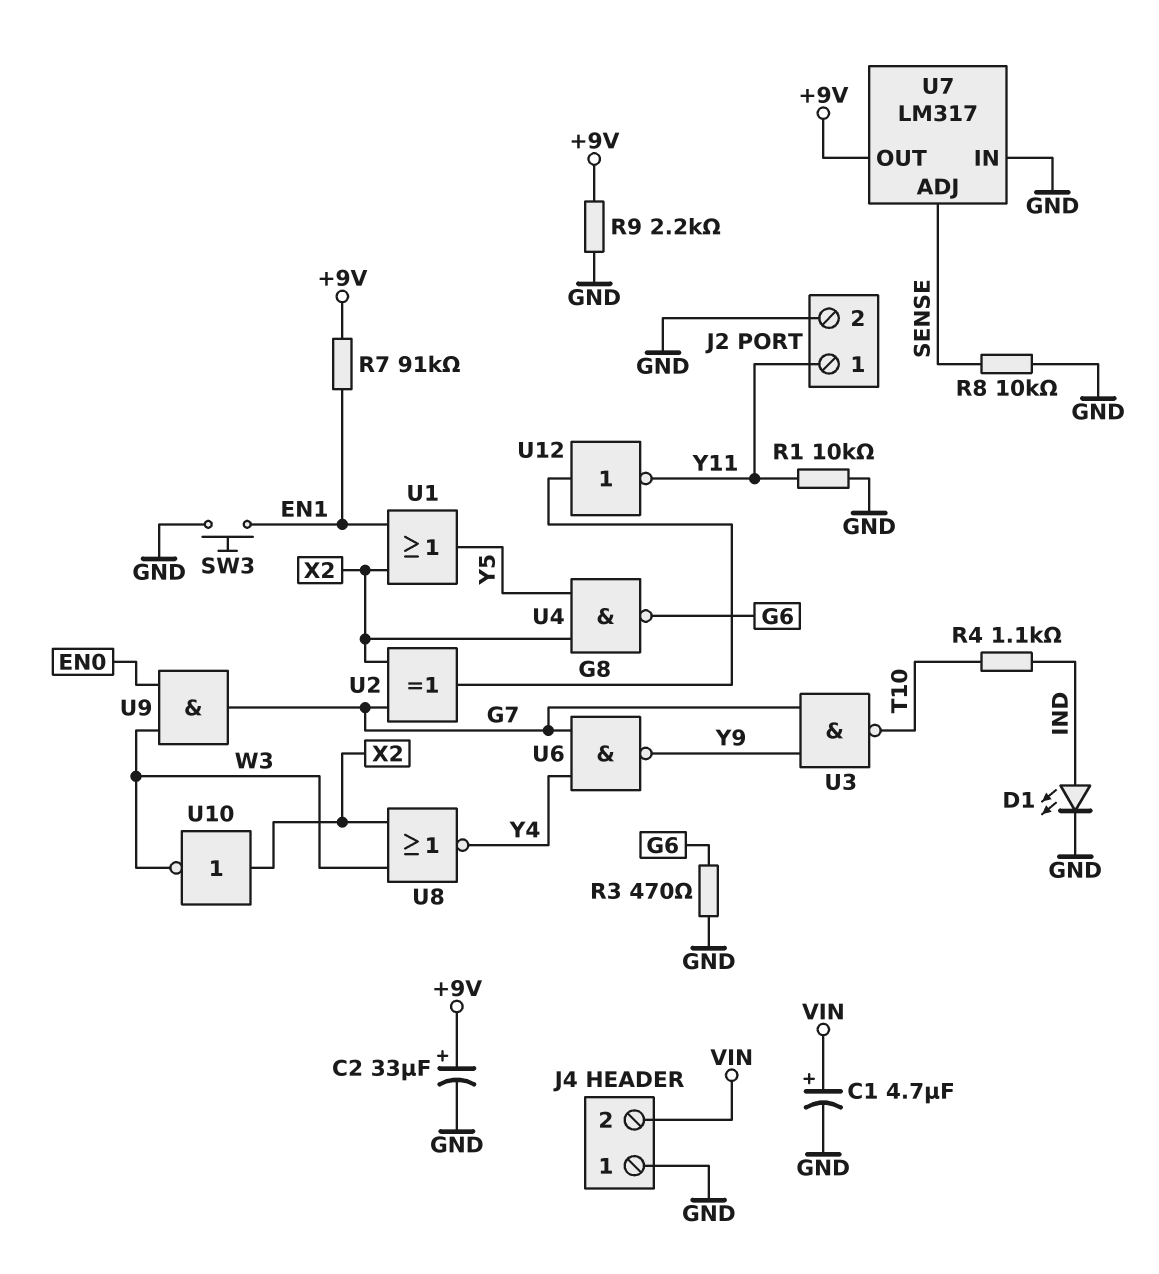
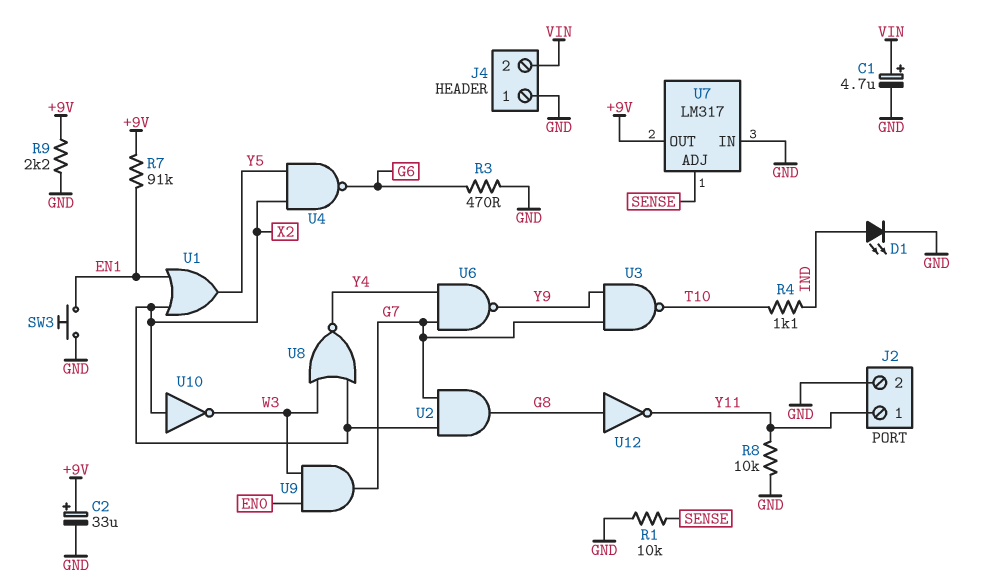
R1: 10k (GND, Y11) -> 10k (GND, SENSE)
R8: 10k (GND, SENSE) -> 10k (GND, Y11)
U2: XOR (in G7, in X2, out G8) -> AND (in G7, in X2, out G8)

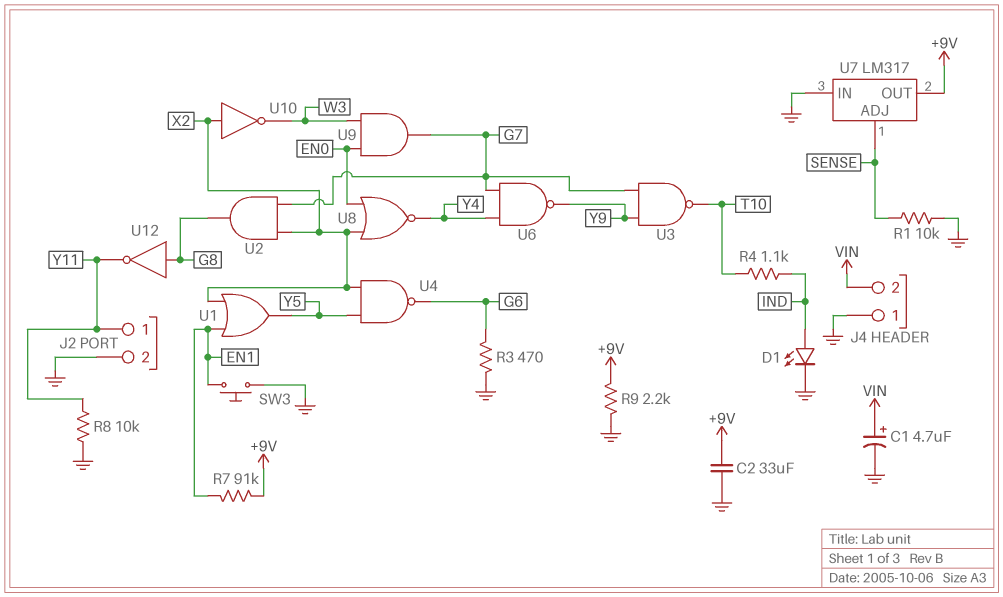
C2: 33uF (plus +9V, minus GND) -> 33uF (+9V, GND)
U8: NOR (in W3, in X2, out Y4) -> NOR (in EN0, in X2, out Y4)

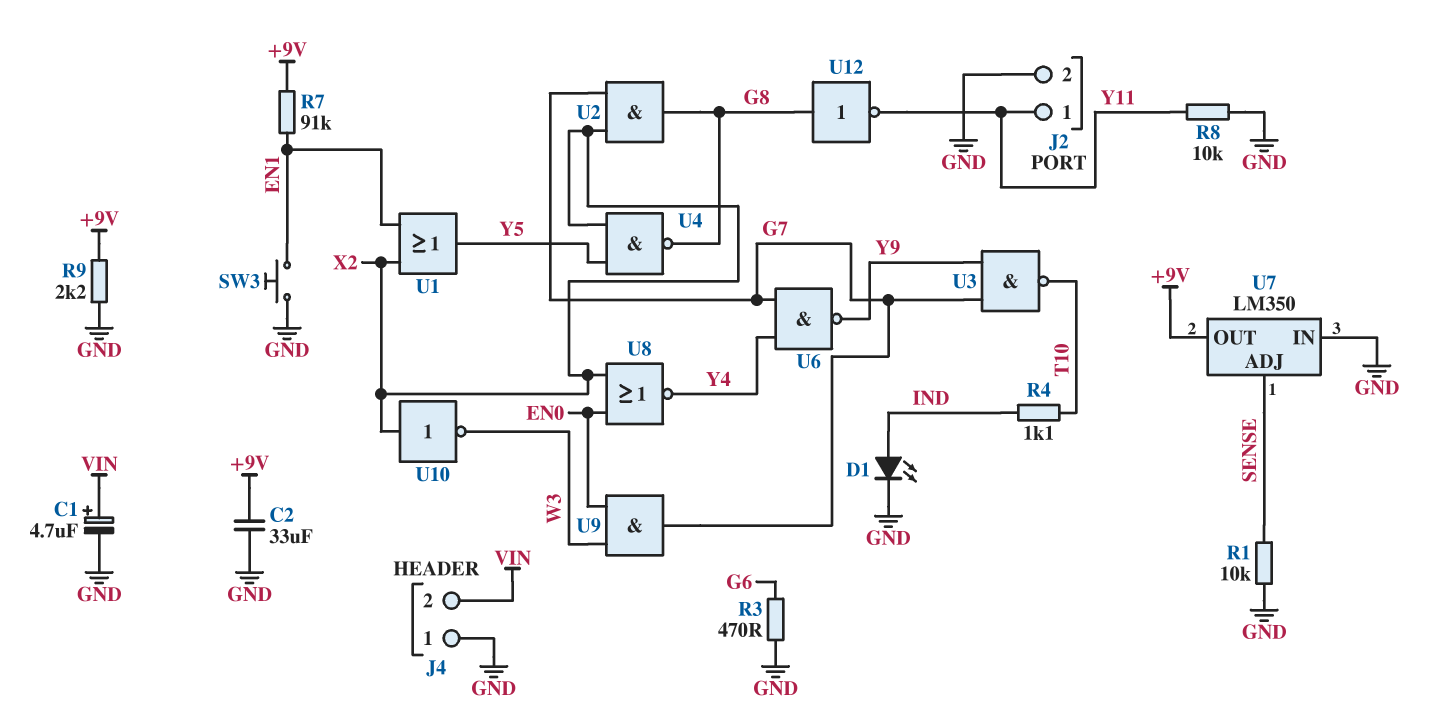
U4: NAND (in X2, in Y5, out G6) -> NAND (in X2, in Y5, out G8)
U7: LM317 -> LM350

